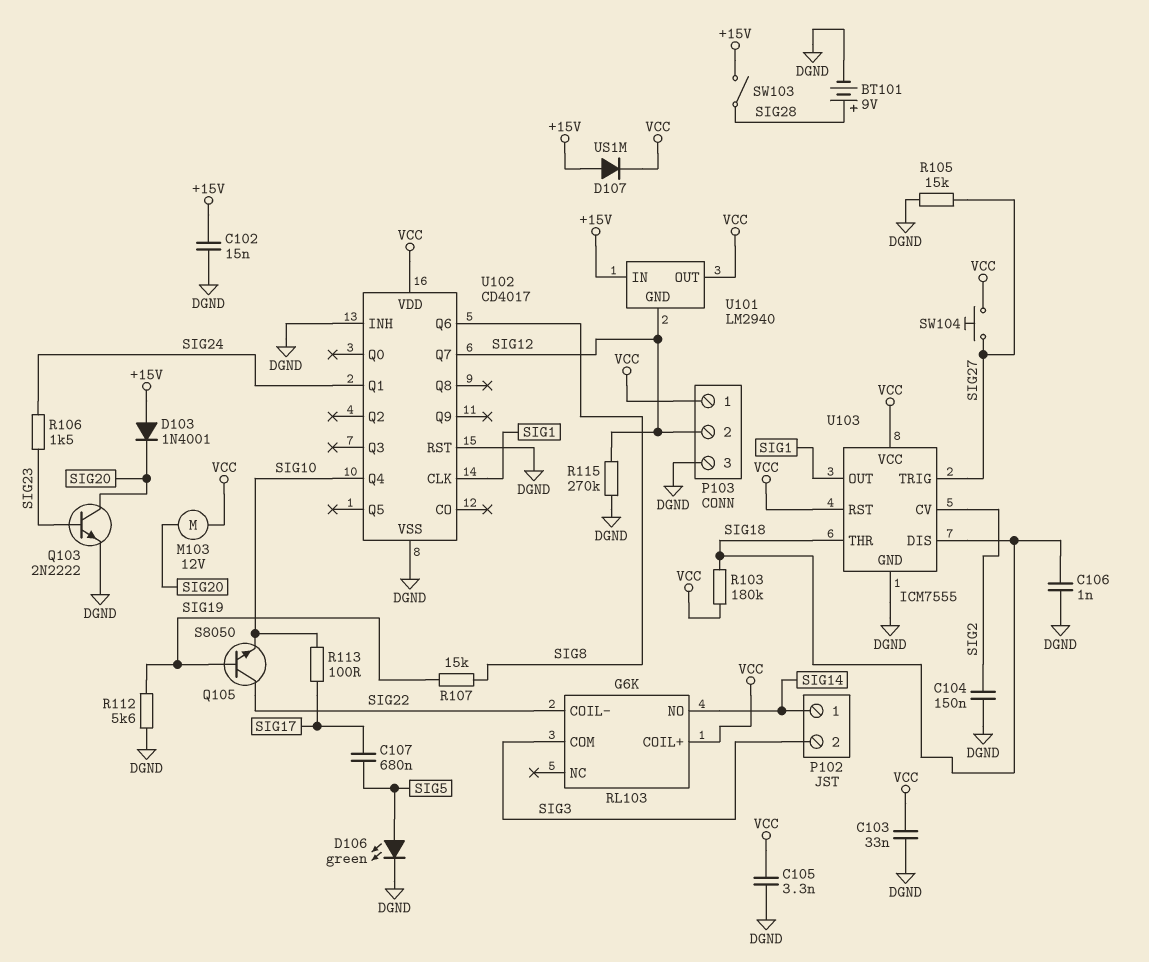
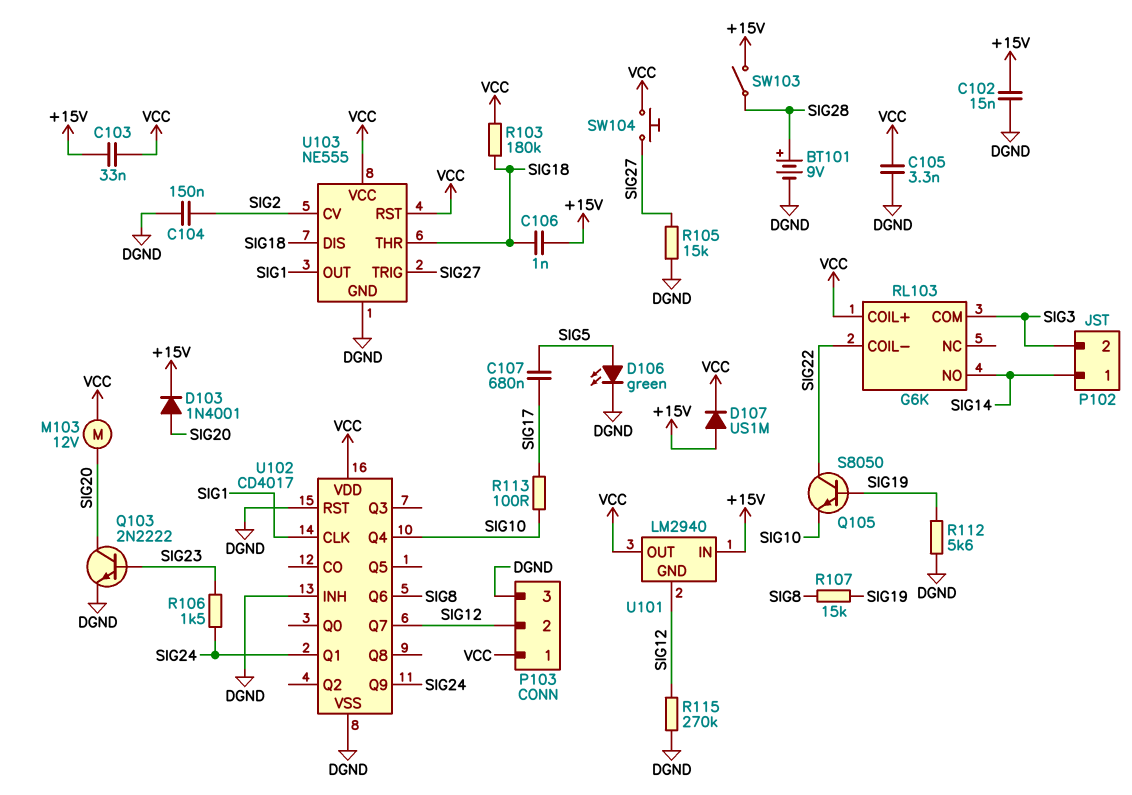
C103: 33nF (DGND, VCC) -> 33nF (+15V, VCC)
C106: 1nF (DGND, SIG18) -> 1nF (+15V, SIG18)
D103: diode 1N4001 (A +15V, K SIG20) -> diode 1N4001 (A SIG20, K +15V)
U102 pin Q9: none -> SIG24
U103: ICM7555 -> NE555

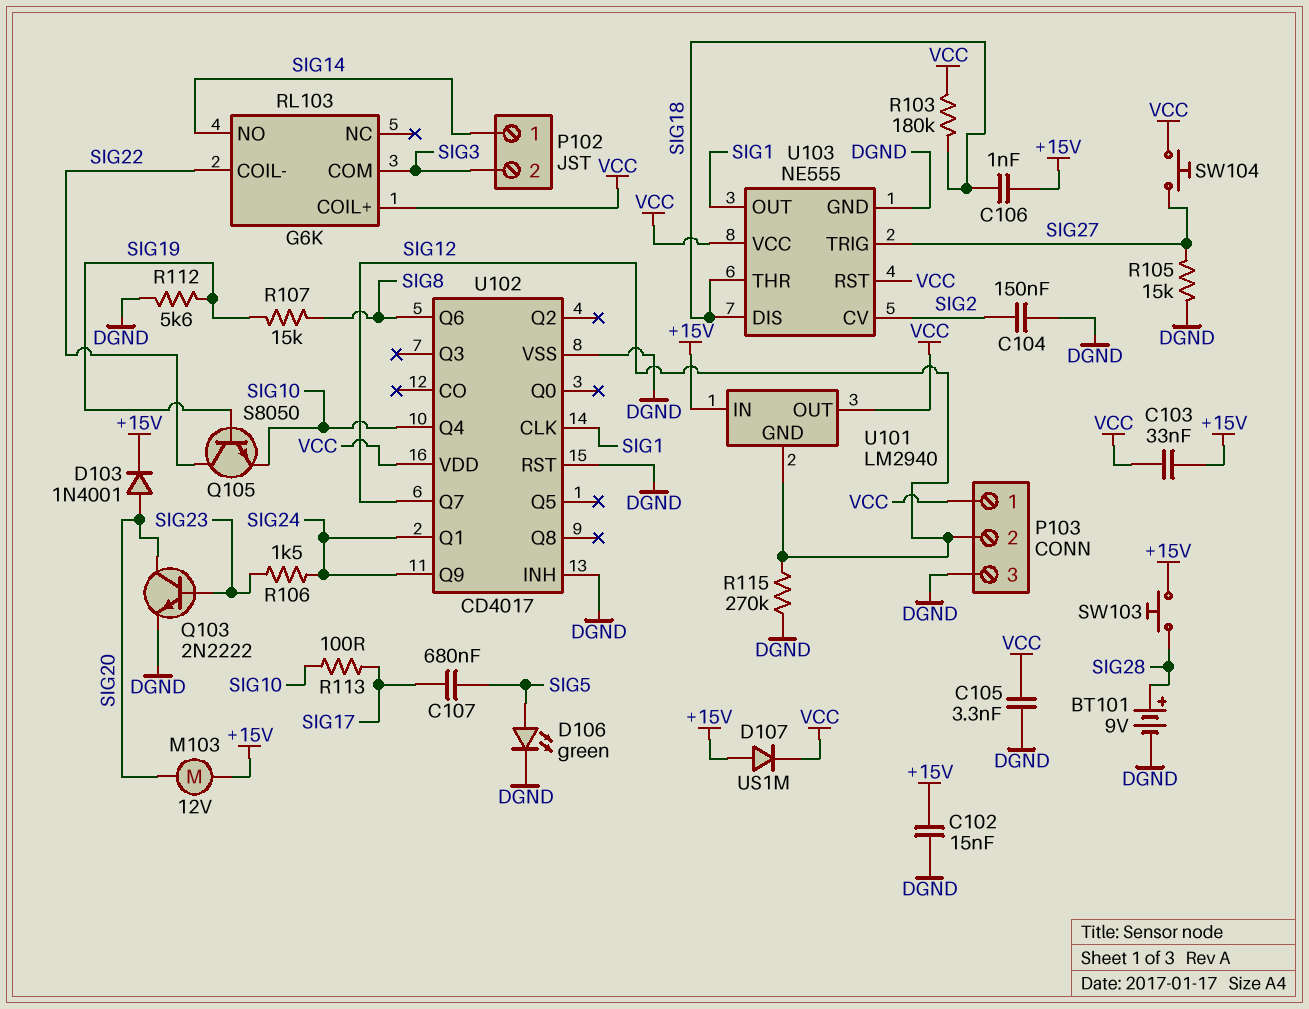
M103: motor 12V (SIG20, VCC) -> motor 12V (+15V, SIG20)
SW103: switch (+15V, SIG28) -> button (+15V, SIG28)

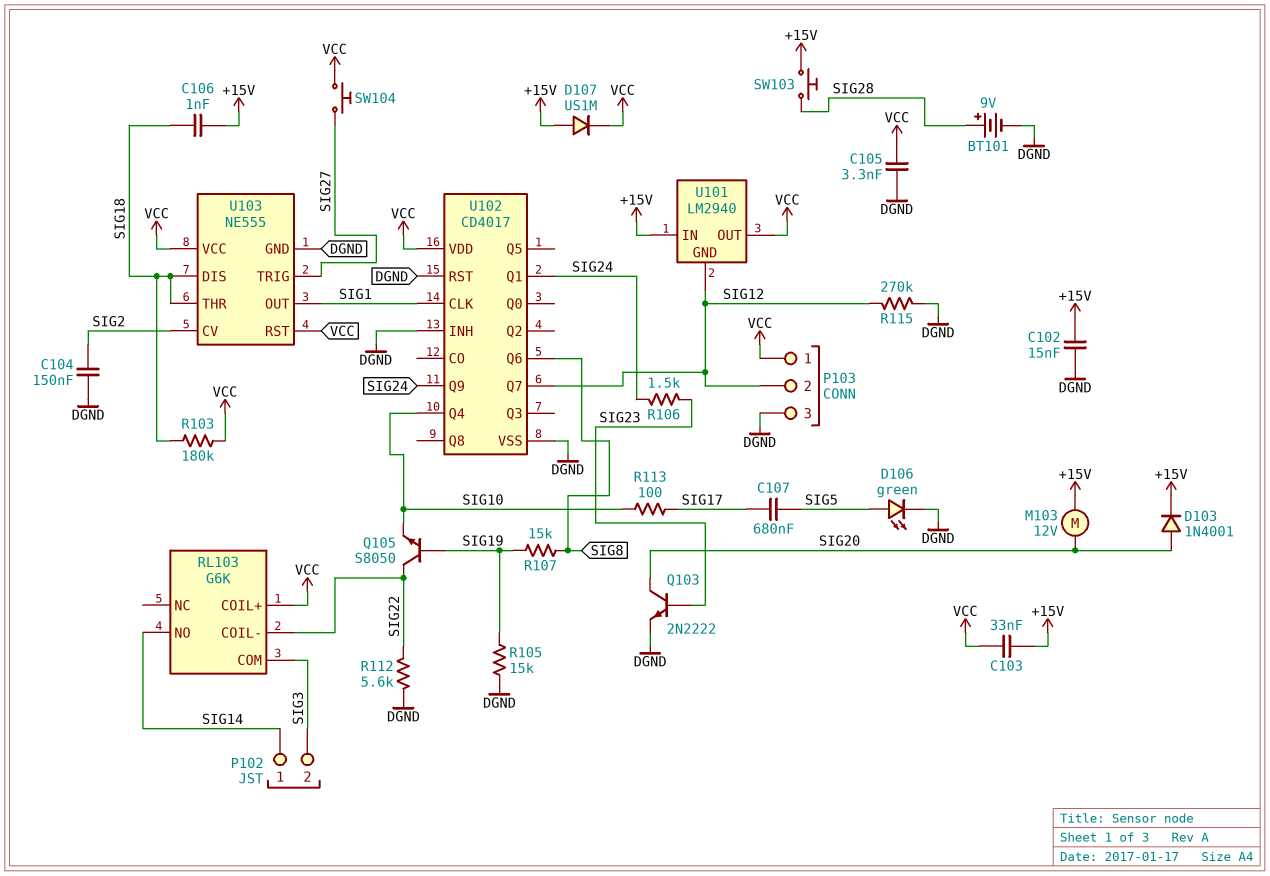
R105: 15k (DGND, SIG27) -> 15k (DGND, SIG19)
R112: 5.6k (DGND, SIG19) -> 5.6k (DGND, SIG22)

